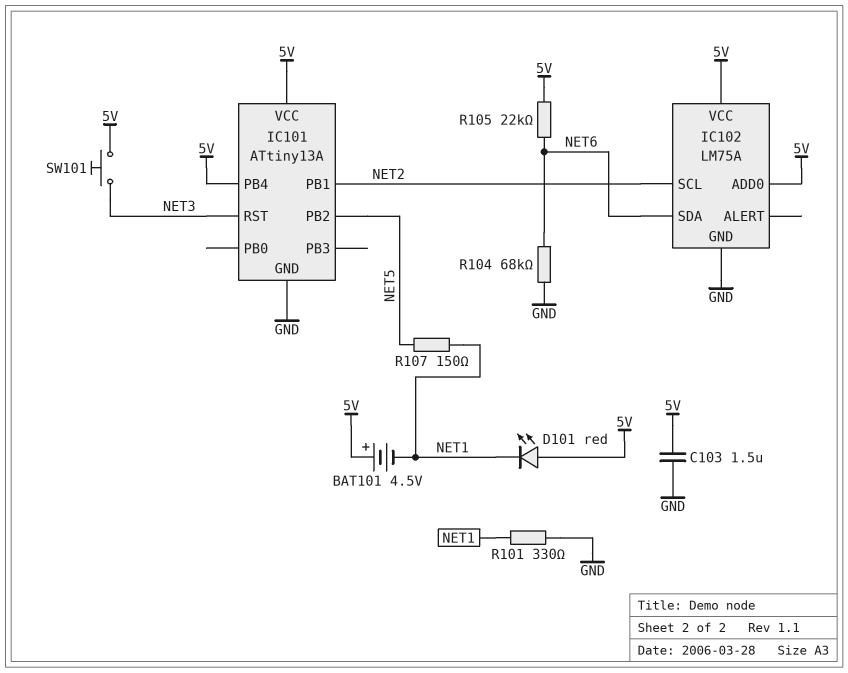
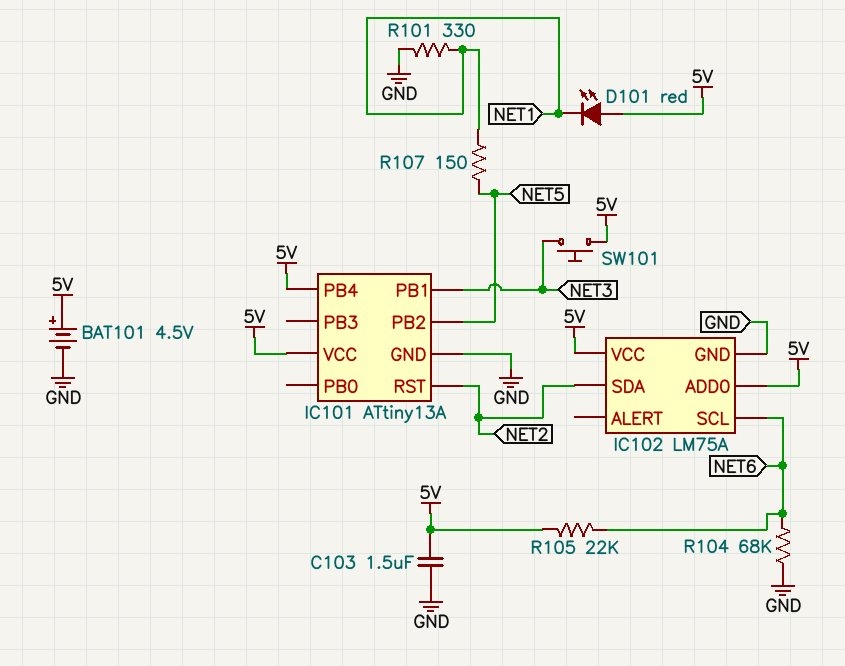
BAT101: 4.5V (plus 5V, minus NET1) -> 4.5V (plus 5V, minus GND)
IC101 pin PB1: NET2 -> NET3
IC101 pin RST: NET3 -> NET2
IC102 pin SCL: NET2 -> NET6
IC102 pin SDA: NET6 -> NET2

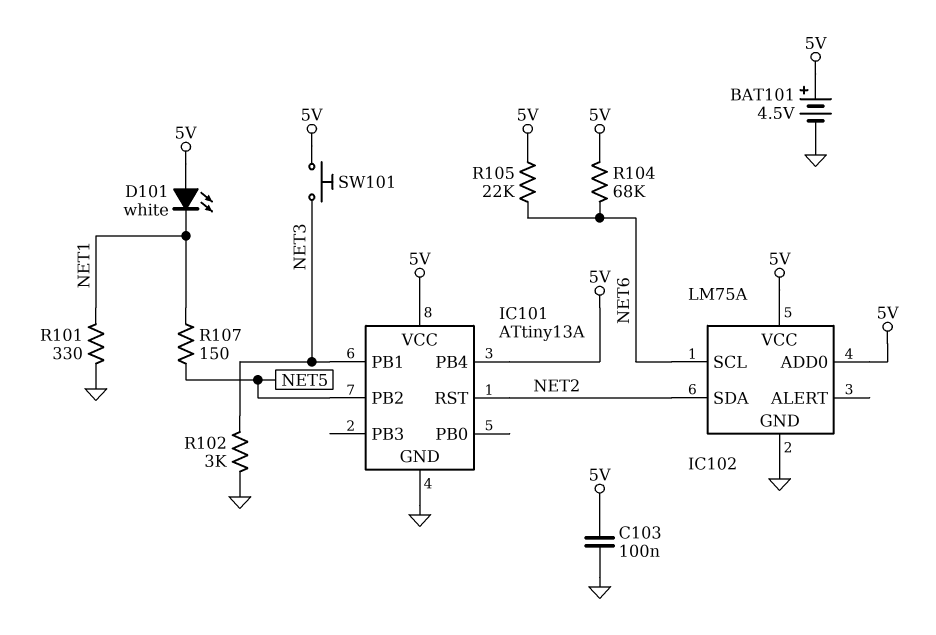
C103: 1.5uF (5V, GND) -> 100nF (5V, GND)
D101: LED red (A 5V, K NET1) -> LED white (A 5V, K NET1)
R102: none -> 3k (GND, NET3)
R104: 68k (GND, NET6) -> 68k (5V, NET6)

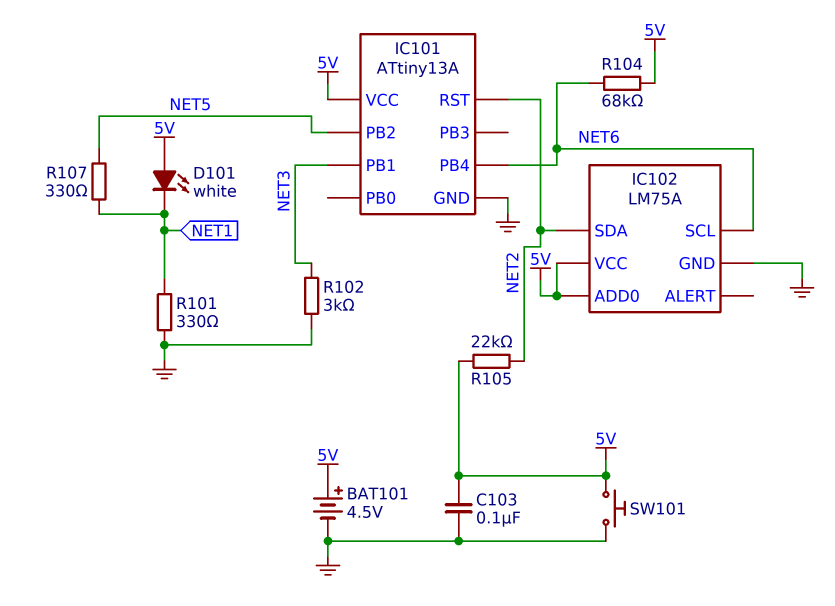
IC101 pin PB4: 5V -> NET6
R105: 22k (5V, NET6) -> 22k (5V, NET2)
R107: 150 (NET1, NET5) -> 330 (NET1, NET5)
SW101: button (5V, NET3) -> button (5V, GND)

